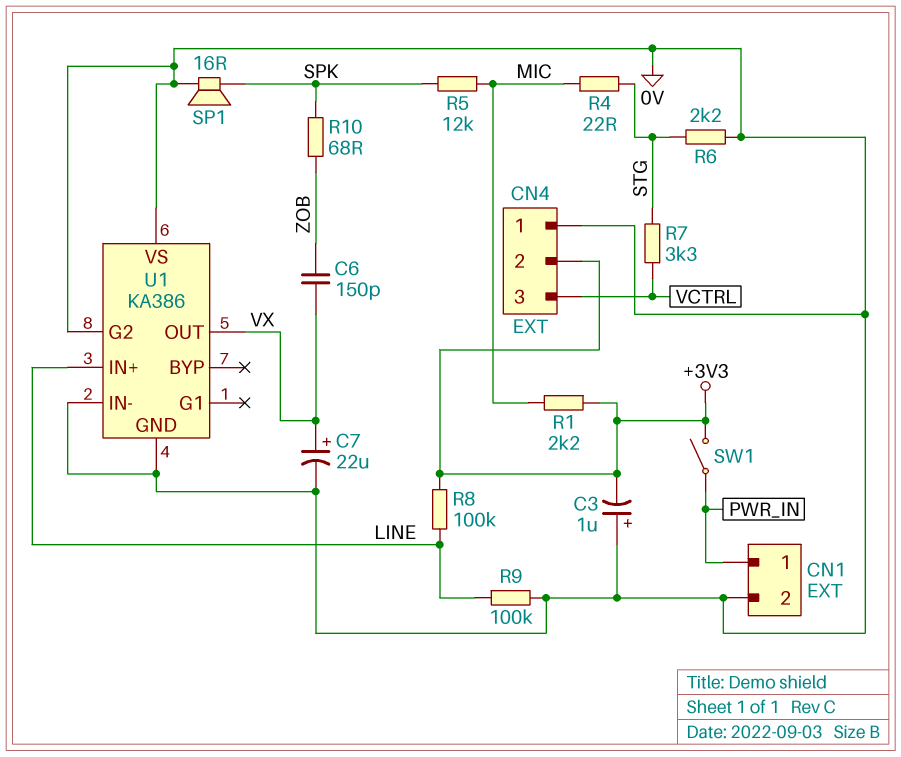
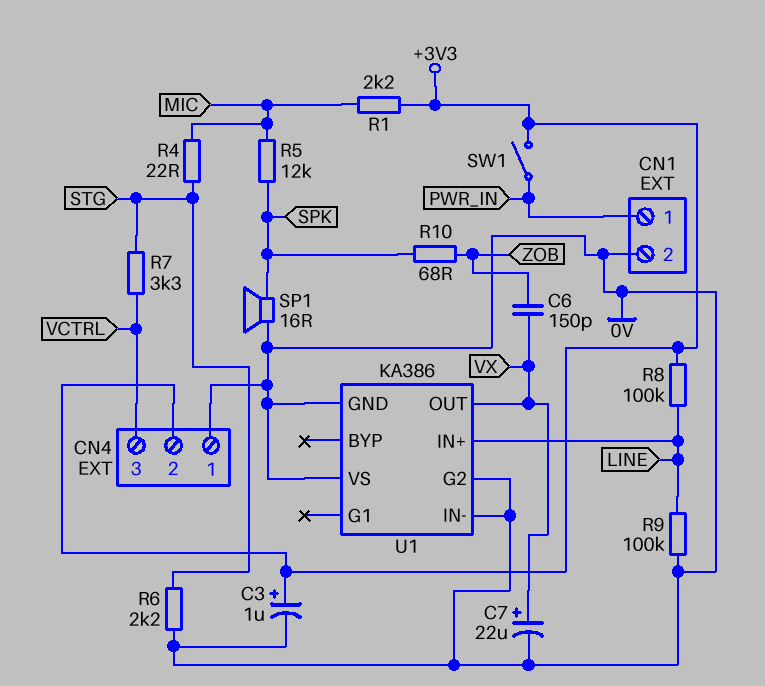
C3: 1uF (plus 0V, minus +3V3) -> 1uF (plus +3V3, minus 0V)

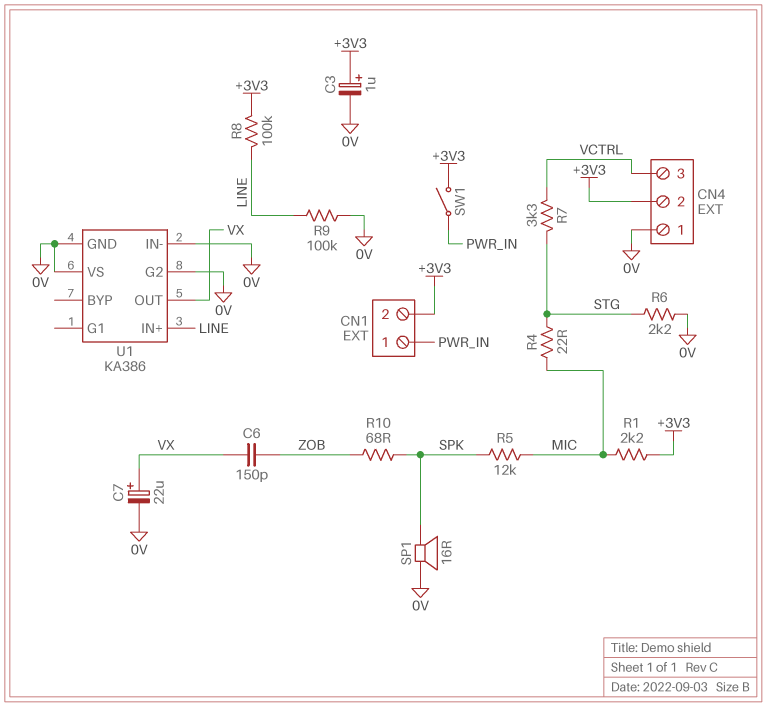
CN1 pin 2: 0V -> +3V3

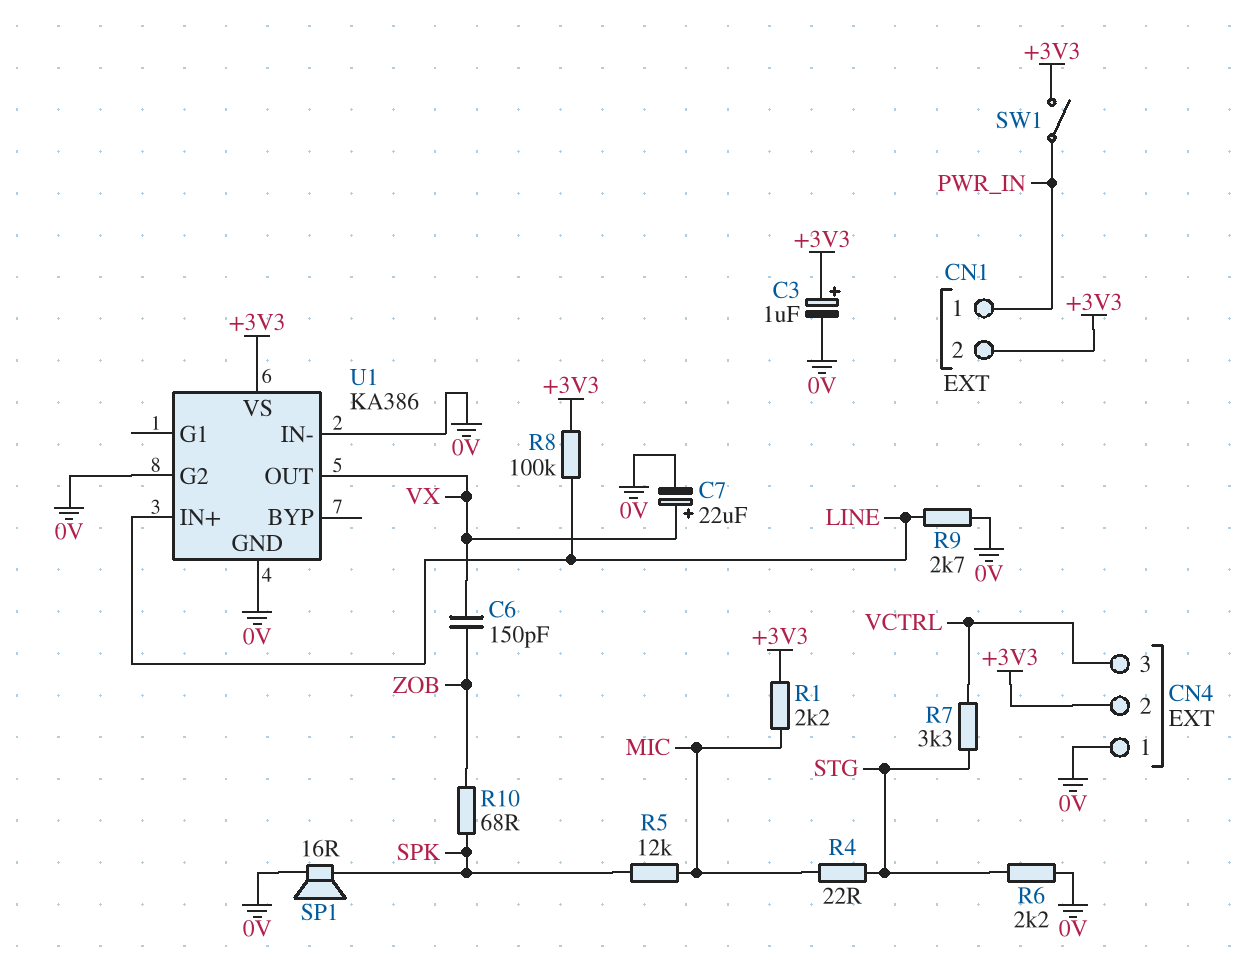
R9: 100k (0V, LINE) -> 2.7k (0V, LINE)
U1 pin VS: 0V -> +3V3

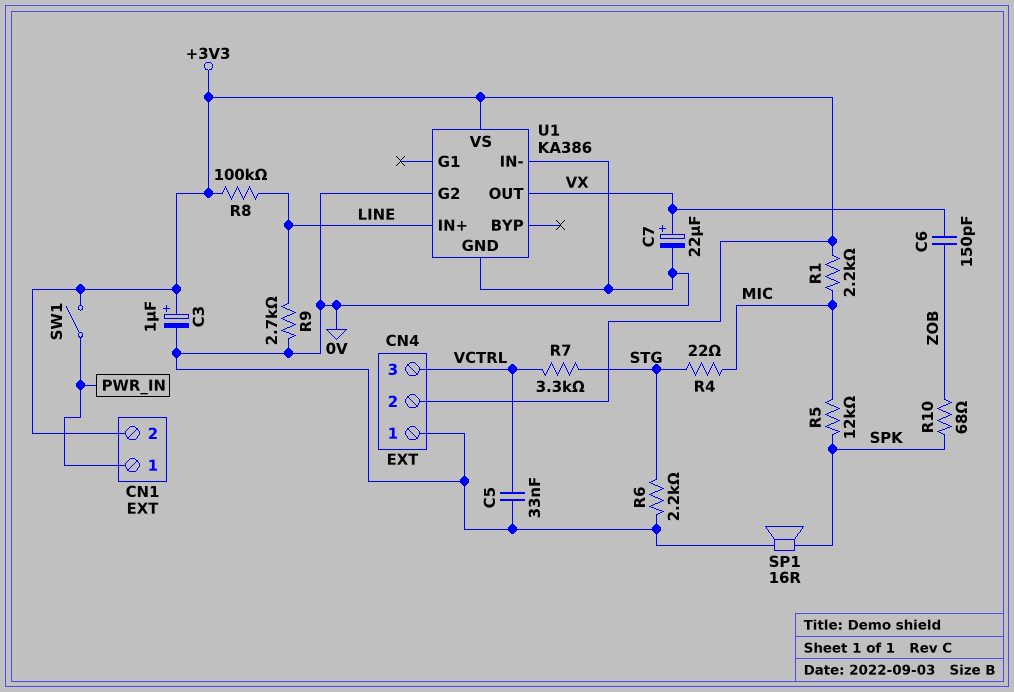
C5: none -> 33nF (0V, VCTRL)

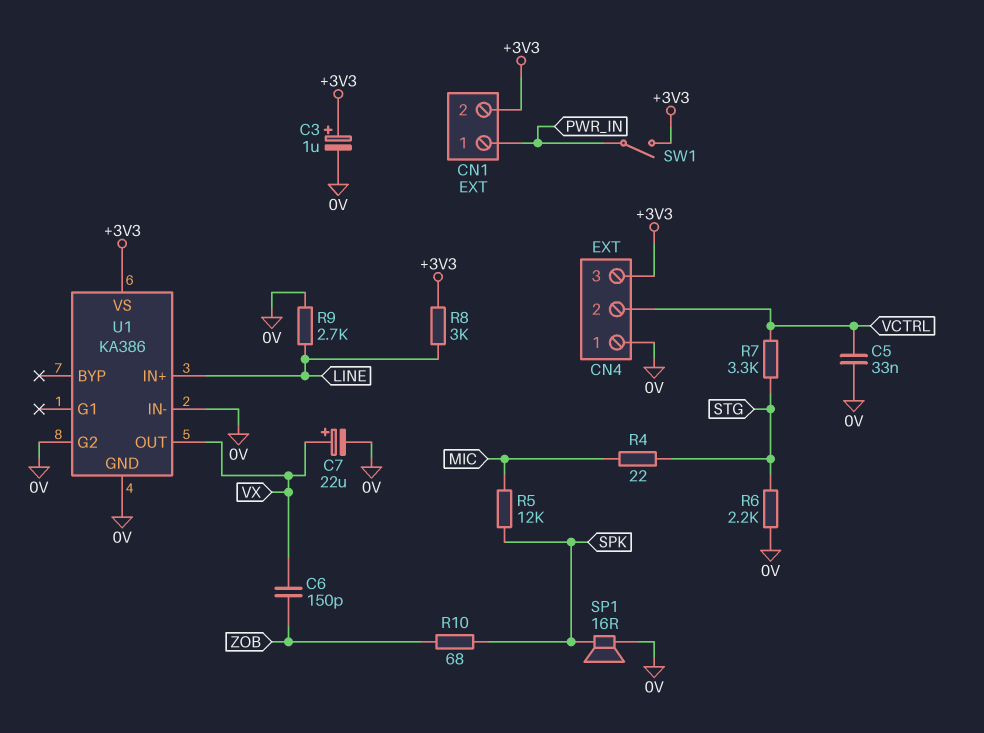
CN4 pin 2: +3V3 -> VCTRL
CN4 pin 3: VCTRL -> +3V3
R1: 2.2k (+3V3, MIC) -> none
R8: 100k (+3V3, LINE) -> 3k (+3V3, LINE)

